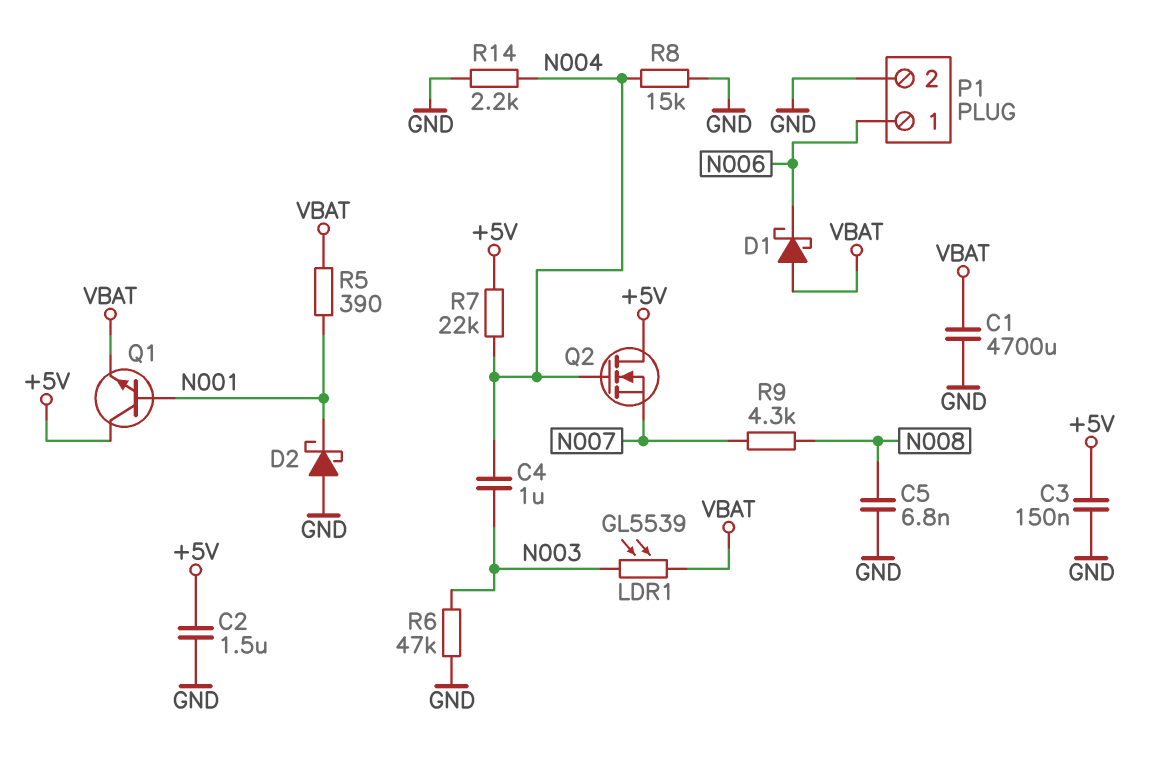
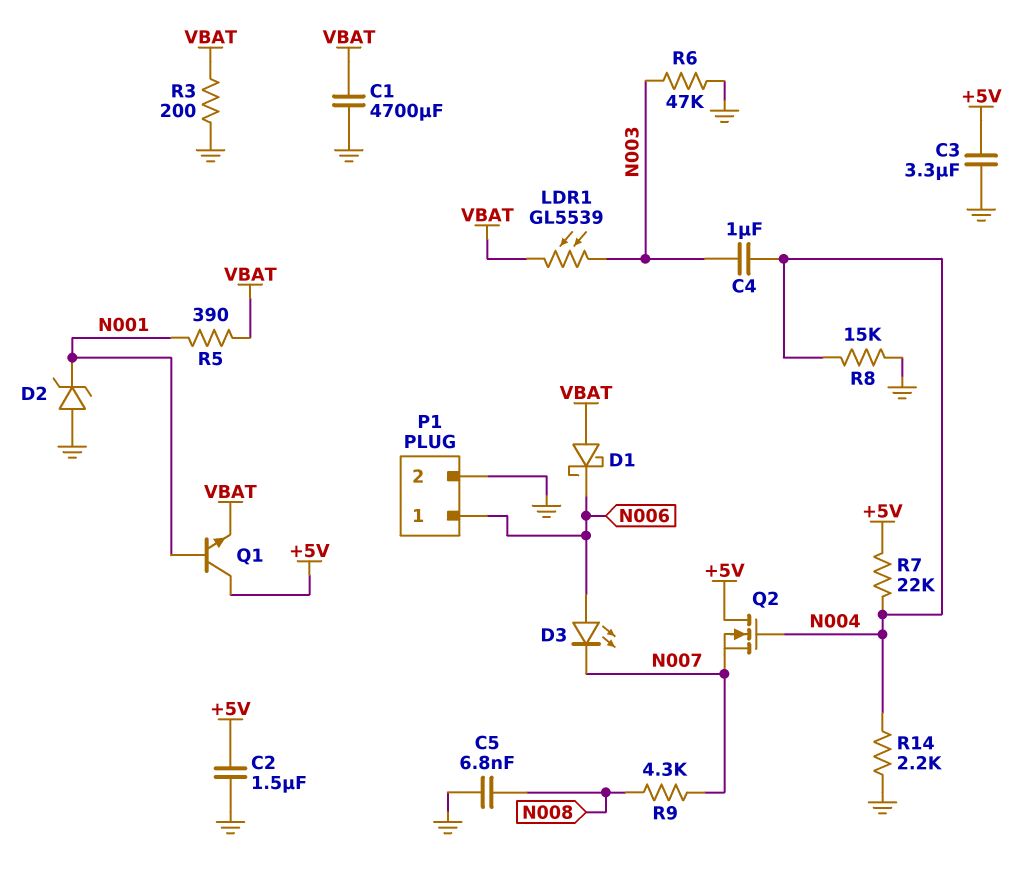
C3: 150nF (+5V, GND) -> 3.3uF (+5V, GND)
D2: schottky (A GND, K N001) -> zener (A GND, K N001)
D3: none -> LED (A N006, K N007)
R3: none -> 200 (GND, VBAT)

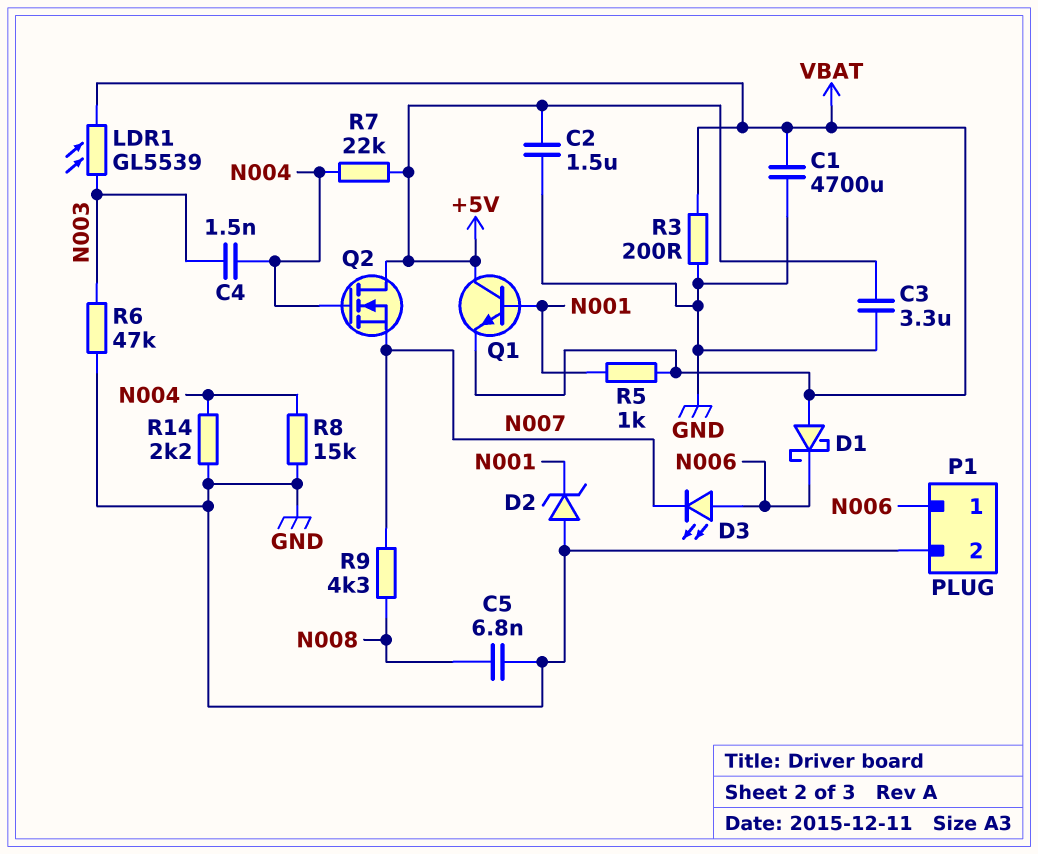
C4: 1uF (N003, N004) -> 1.5nF (N003, N004)
R5: 390 (N001, VBAT) -> 1k (N001, VBAT)

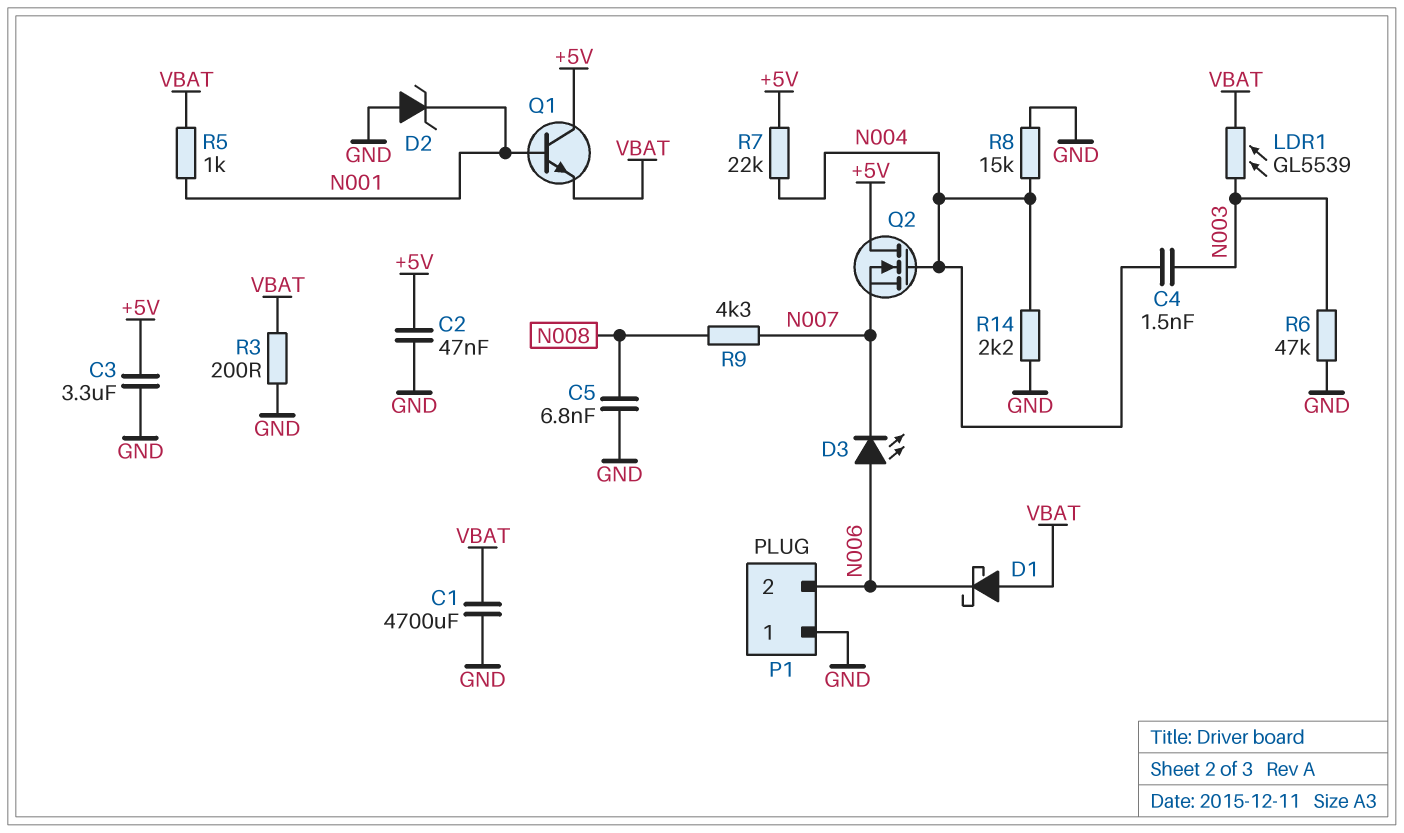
C2: 1.5uF (+5V, GND) -> 47nF (+5V, GND)
P1 pin 1: N006 -> GND
P1 pin 2: GND -> N006

